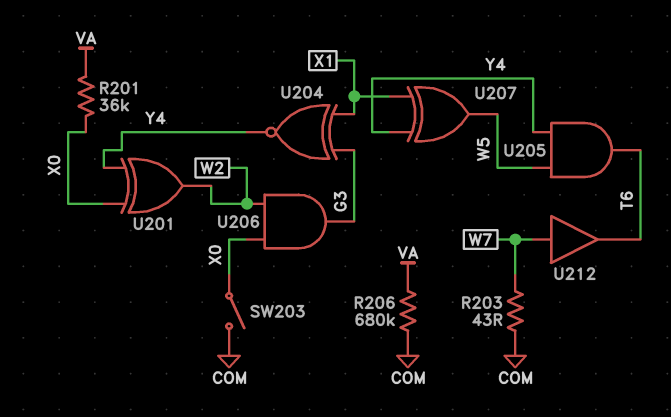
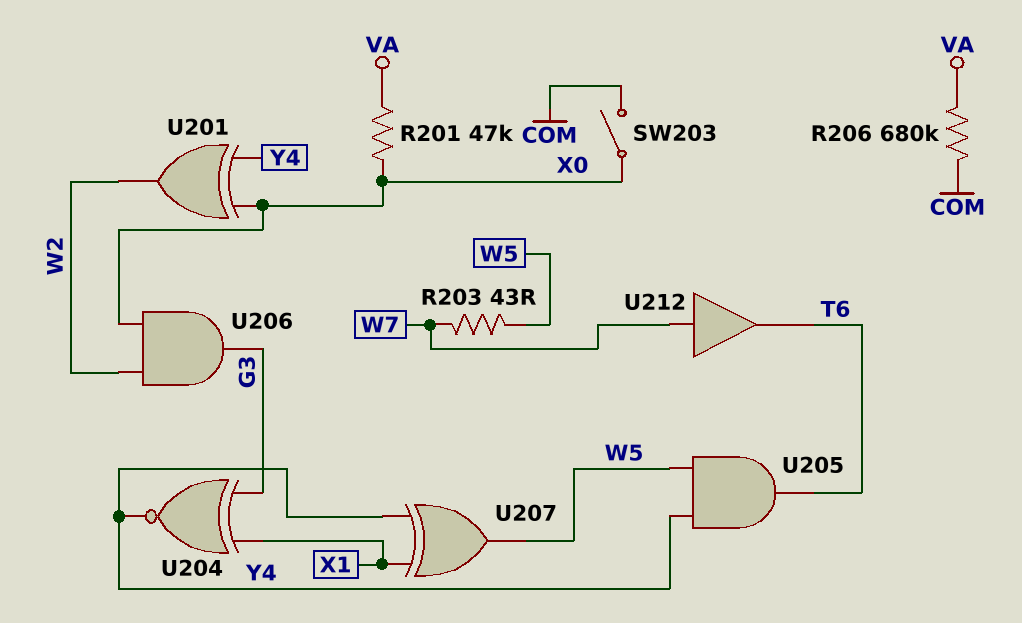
R201: 36k (VA, X0) -> 47k (VA, X0)
R203: 43 (COM, W7) -> 43 (W5, W7)

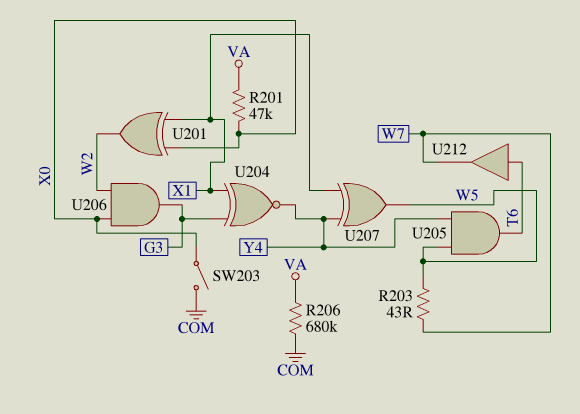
U201: XOR (in X0, in Y4, out W2) -> XOR (in X0, in X1, out W2)
U212: buffer (in W7, out T6) -> buffer (in T6, out W7)

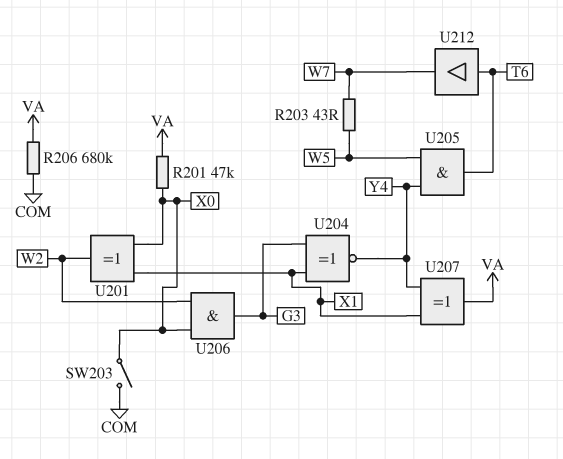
U207: XOR (in X1, in Y4, out W5) -> XOR (in X1, in Y4, out VA)

